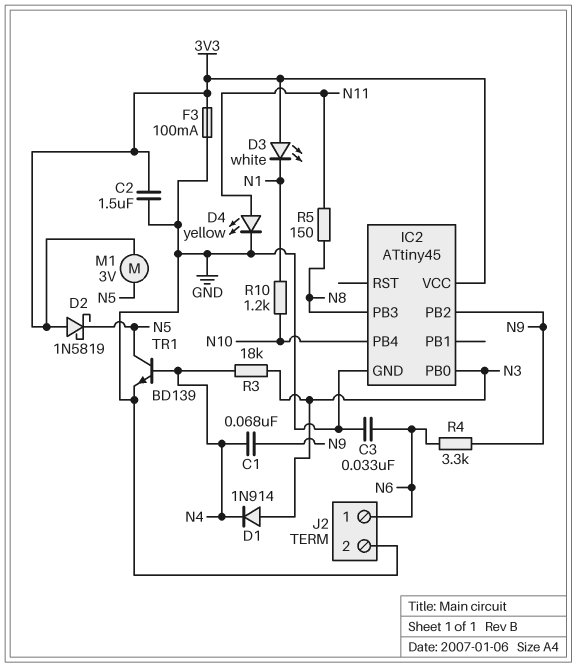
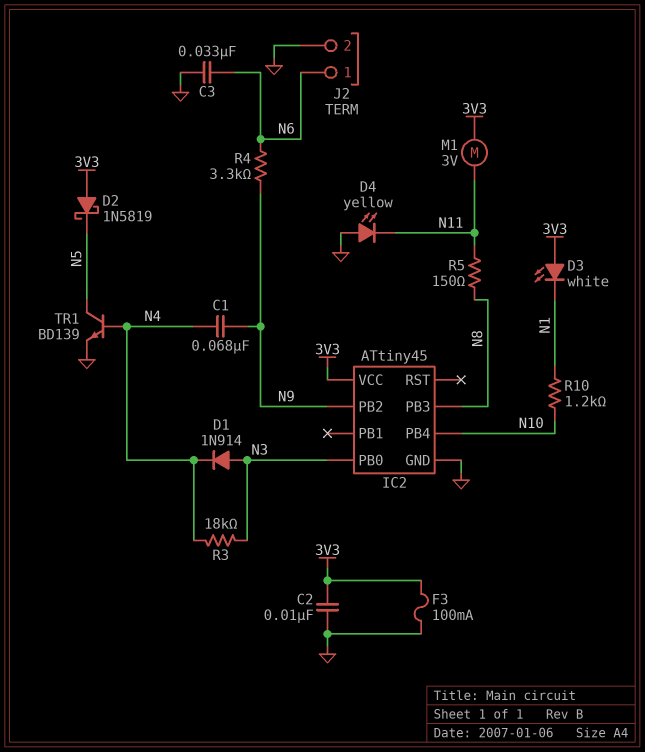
C2: 1.5uF (3V3, GND) -> 10nF (3V3, GND)
D4: LED yellow (A N11, K GND) -> LED yellow (A GND, K N11)
M1: motor 3V (3V3, N5) -> motor 3V (3V3, N11)

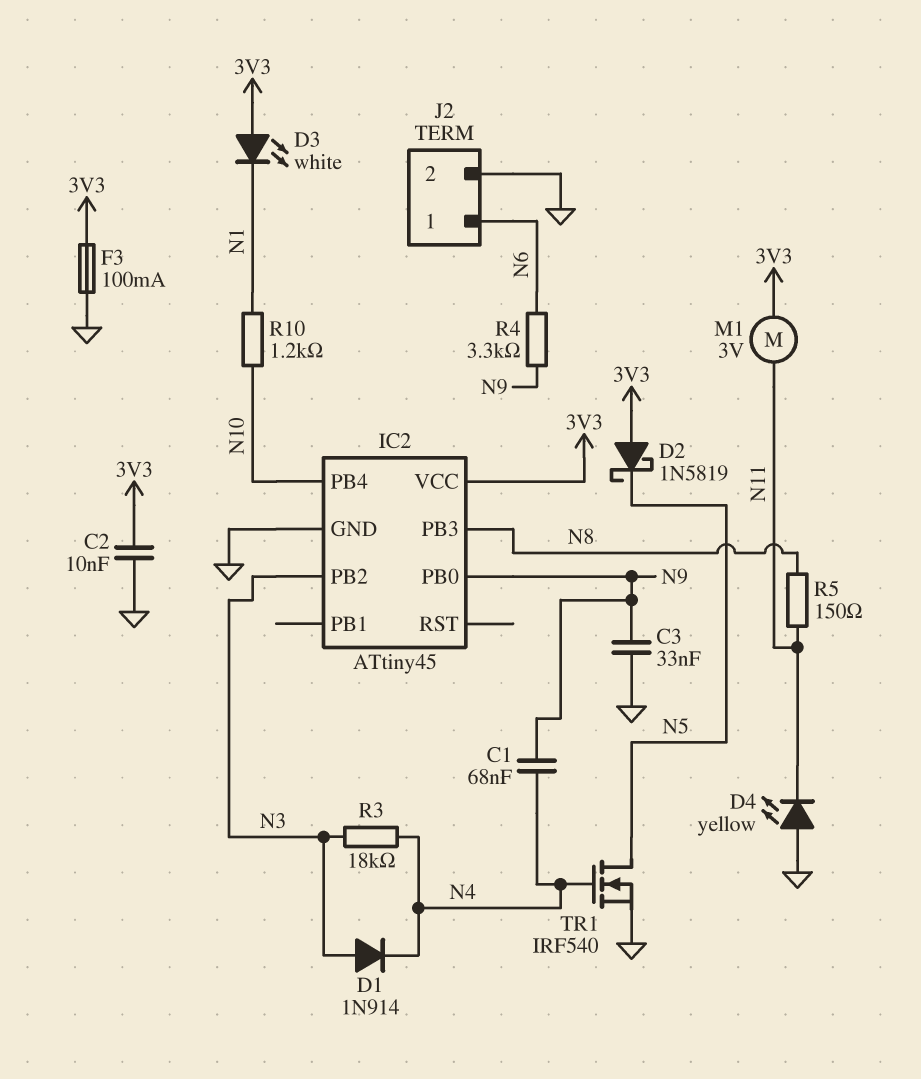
C3: 33nF (GND, N6) -> 33nF (GND, N9)
IC2 pin PB0: N3 -> N9
IC2 pin PB2: N9 -> N3
TR1: NPN BD139 (B N4, C N5, E GND) -> NMOS IRF540 (G N4, D N5, S GND)

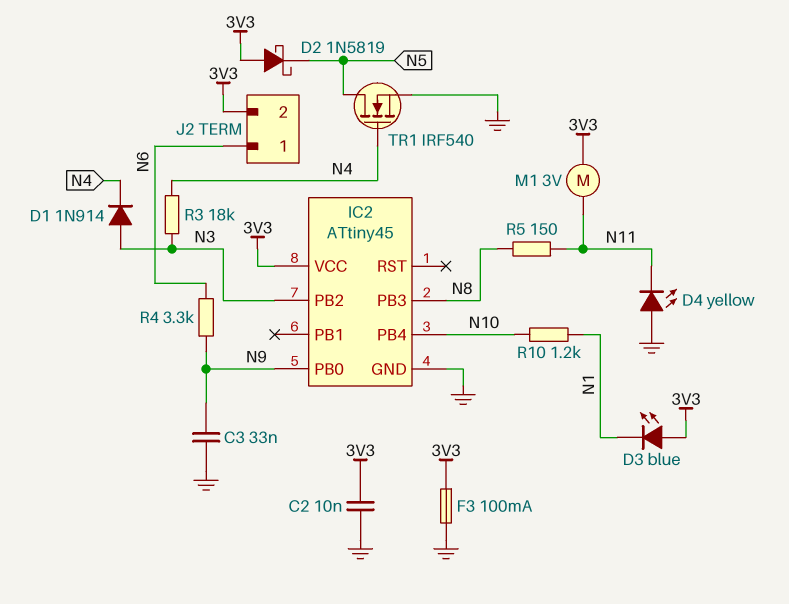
C1: 68nF (N4, N9) -> none
D3: LED white (A 3V3, K N1) -> LED blue (A 3V3, K N1)
J2 pin 2: GND -> 3V3

